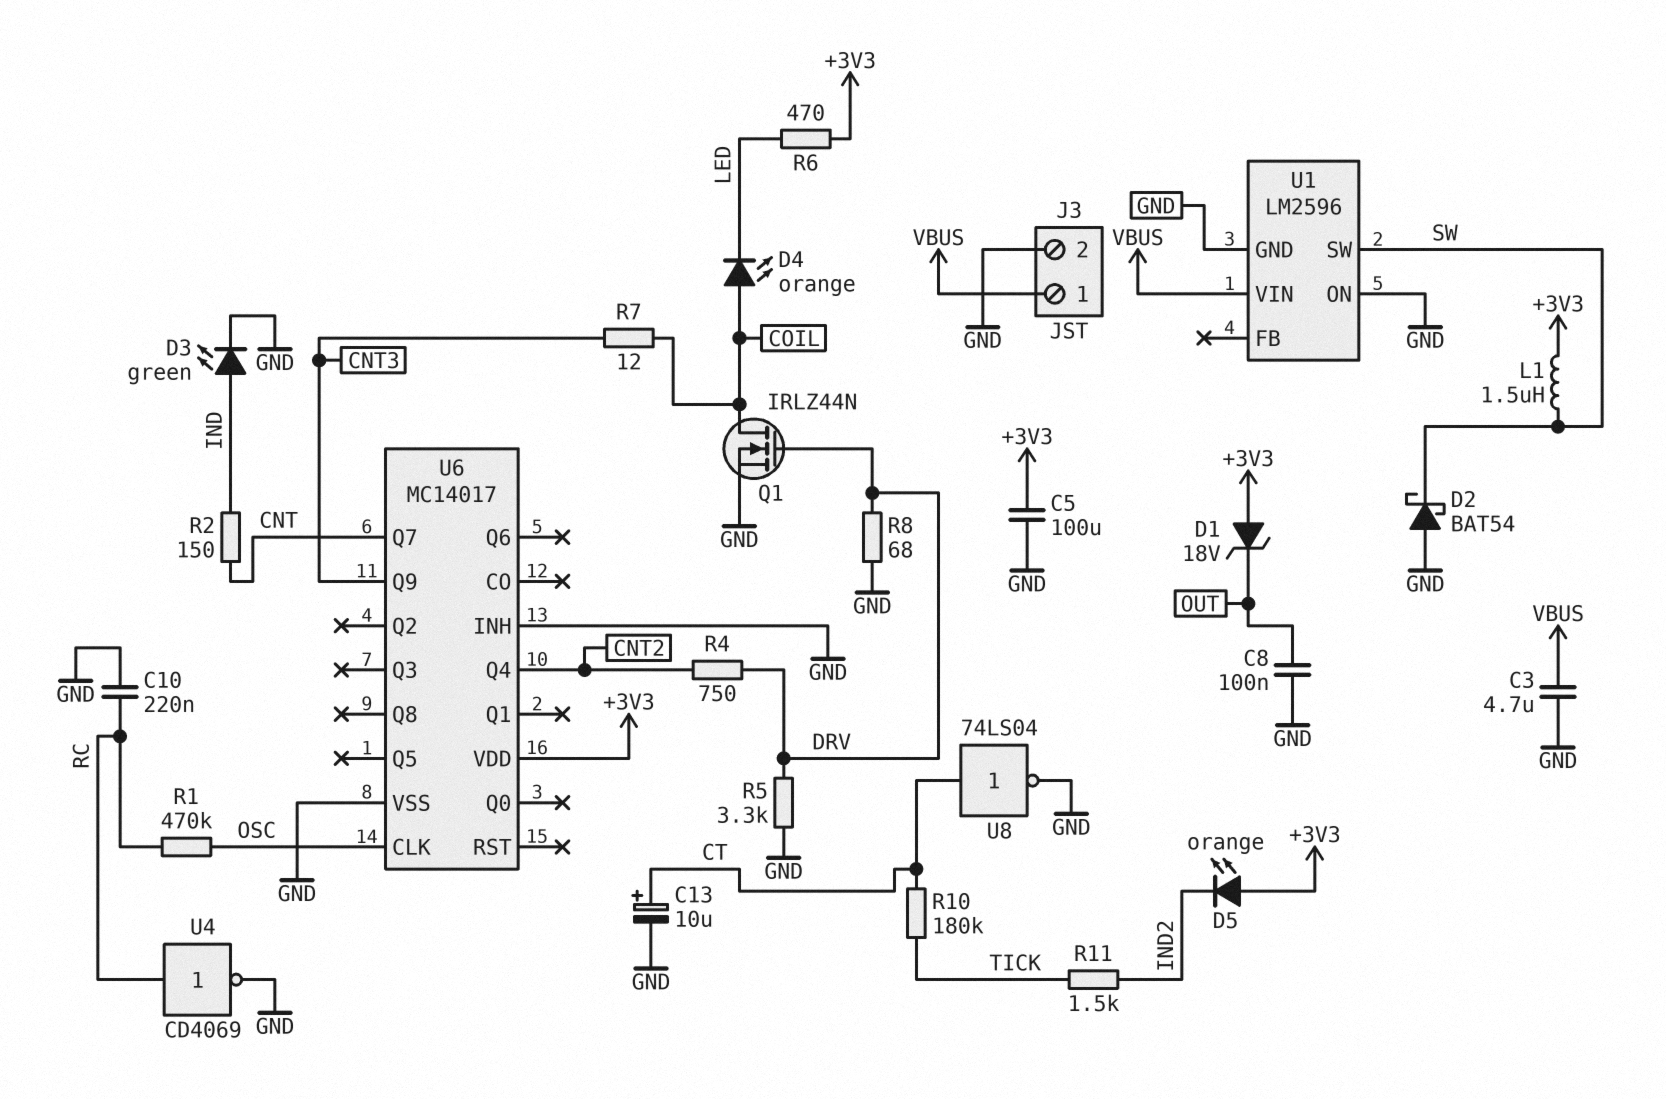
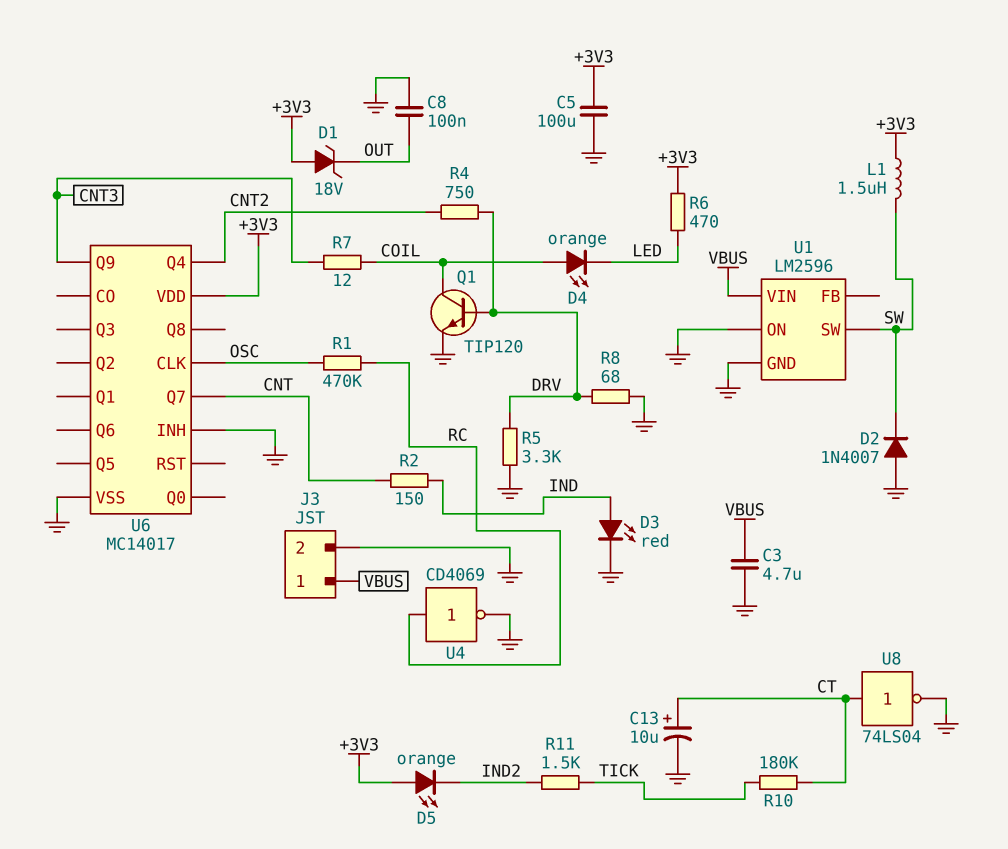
C10: 220nF (GND, RC) -> none
D2: schottky BAT54 (A GND, K SW) -> diode 1N4007 (A GND, K SW)
D3: LED green (A IND, K GND) -> LED red (A IND, K GND)
Q1: NMOS IRLZ44N (G DRV, D COIL, S GND) -> NPN TIP120 (B DRV, C COIL, E GND)

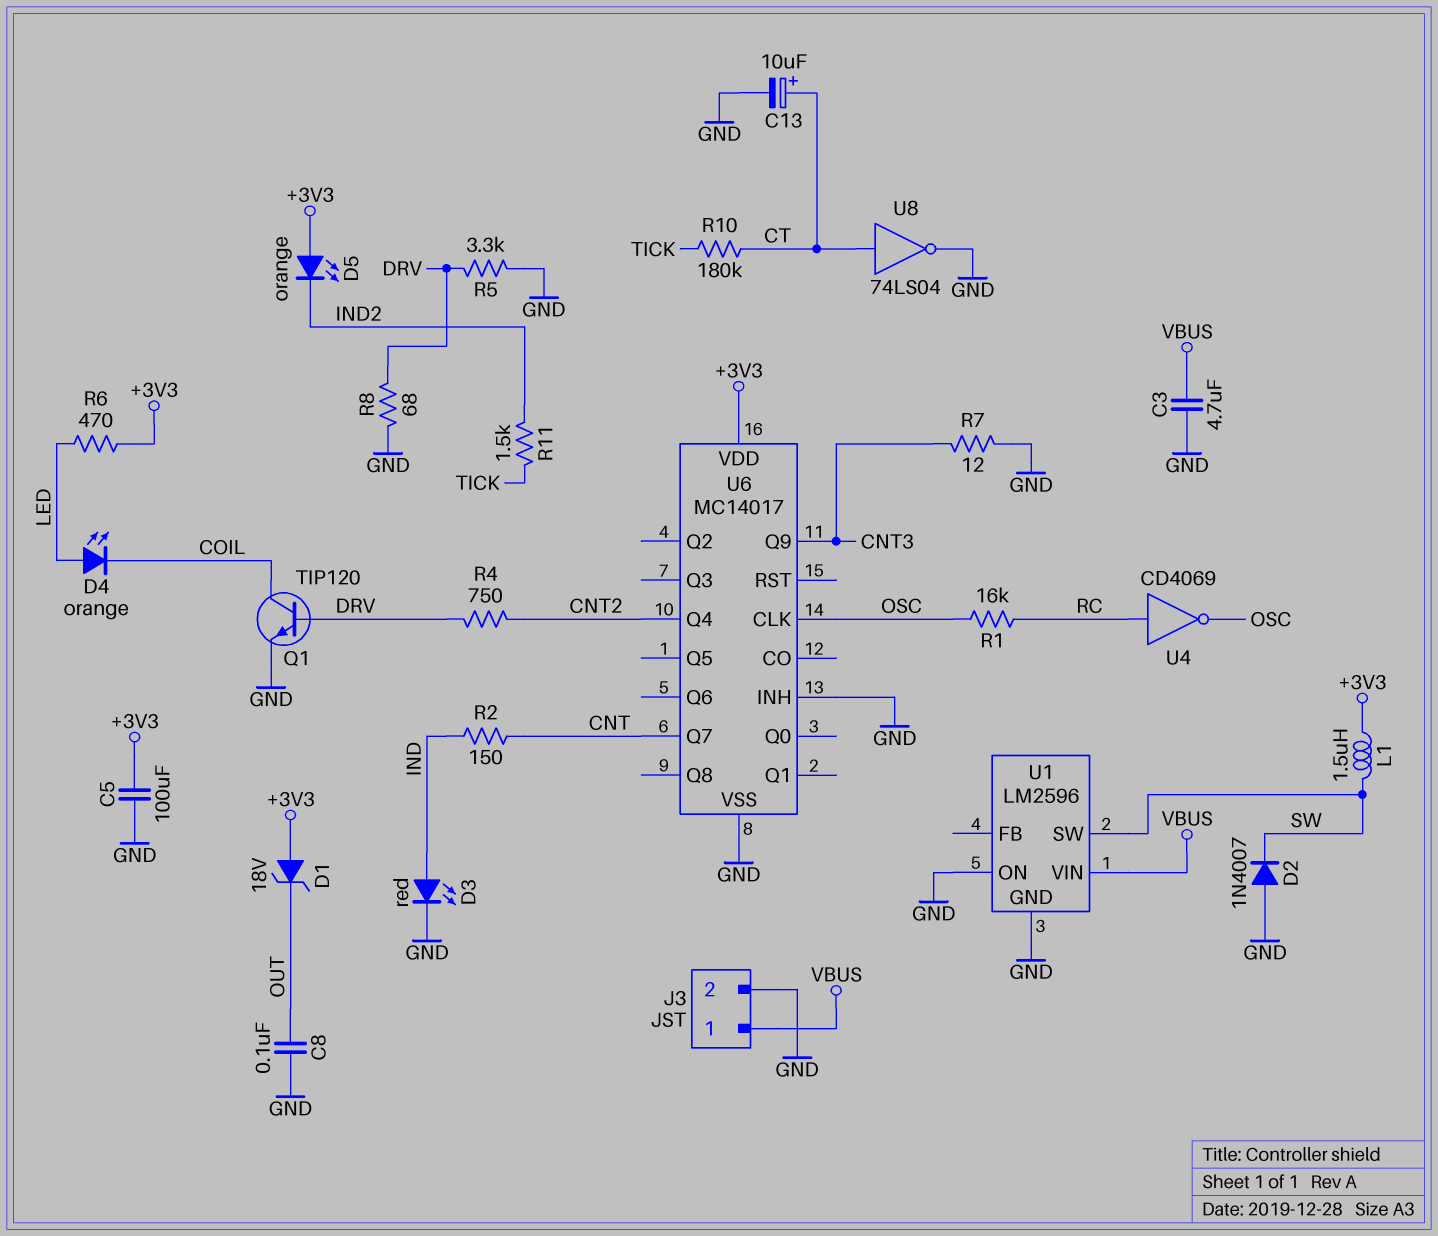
D4: LED orange (A COIL, K LED) -> LED orange (A LED, K COIL)
R1: 470k (OSC, RC) -> 16k (OSC, RC)
R7: 12 (CNT3, COIL) -> 12 (CNT3, GND)
U4: NOT CD4069 (in RC, out GND) -> NOT CD4069 (in RC, out OSC)

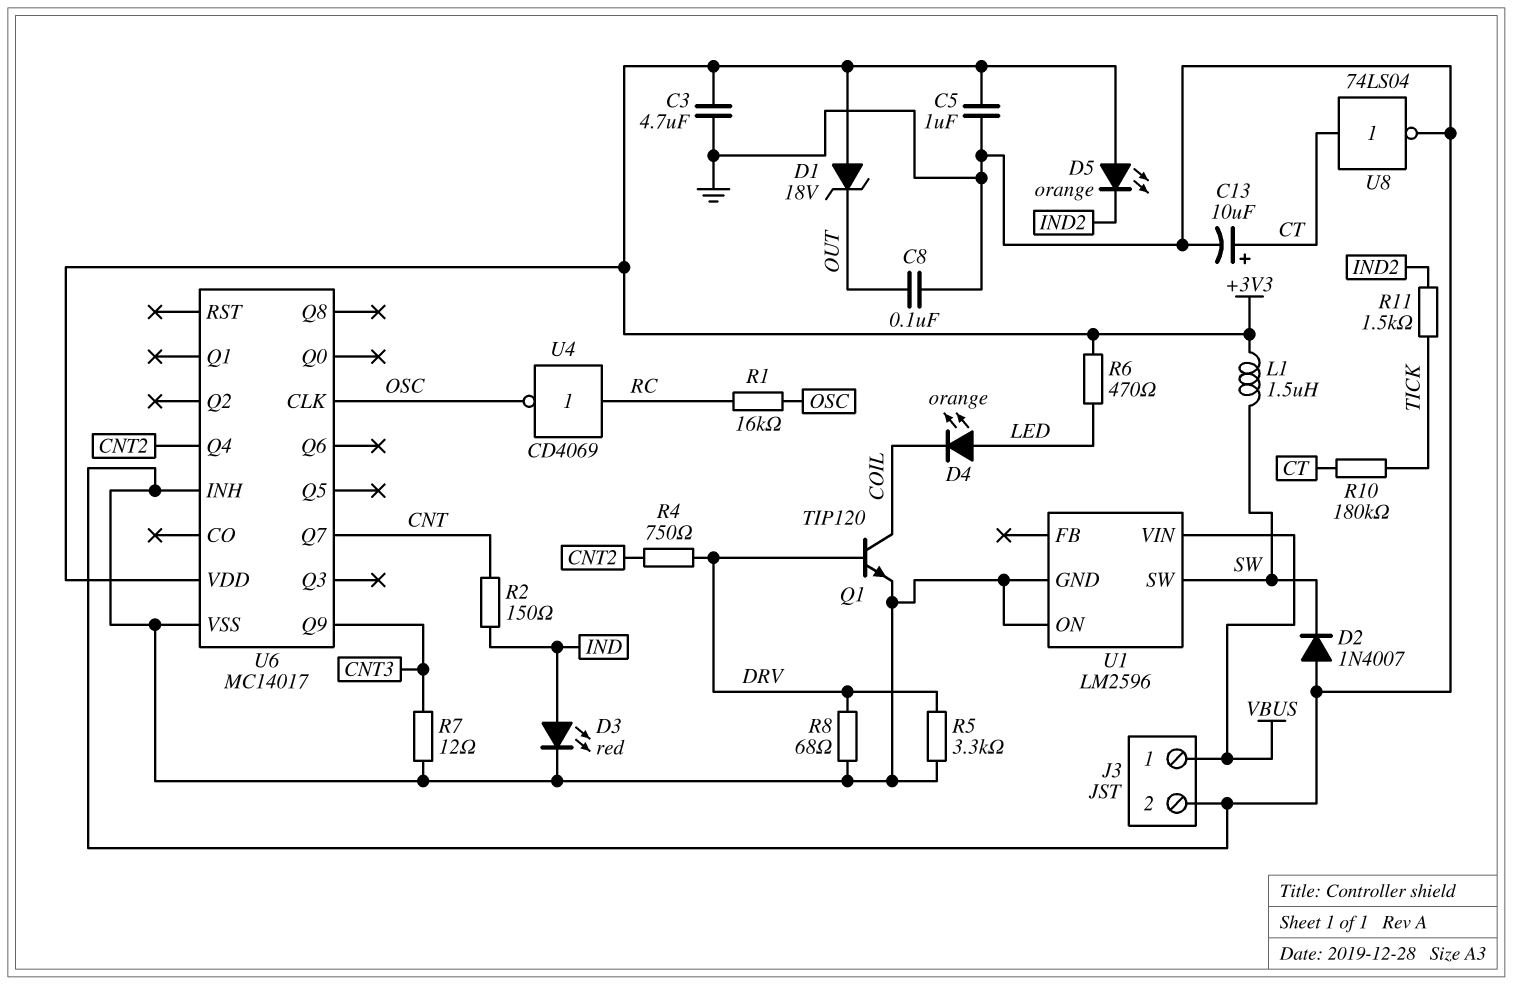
C3: 4.7uF (GND, VBUS) -> 4.7uF (+3V3, GND)
C5: 100uF (+3V3, GND) -> 1uF (+3V3, GND)

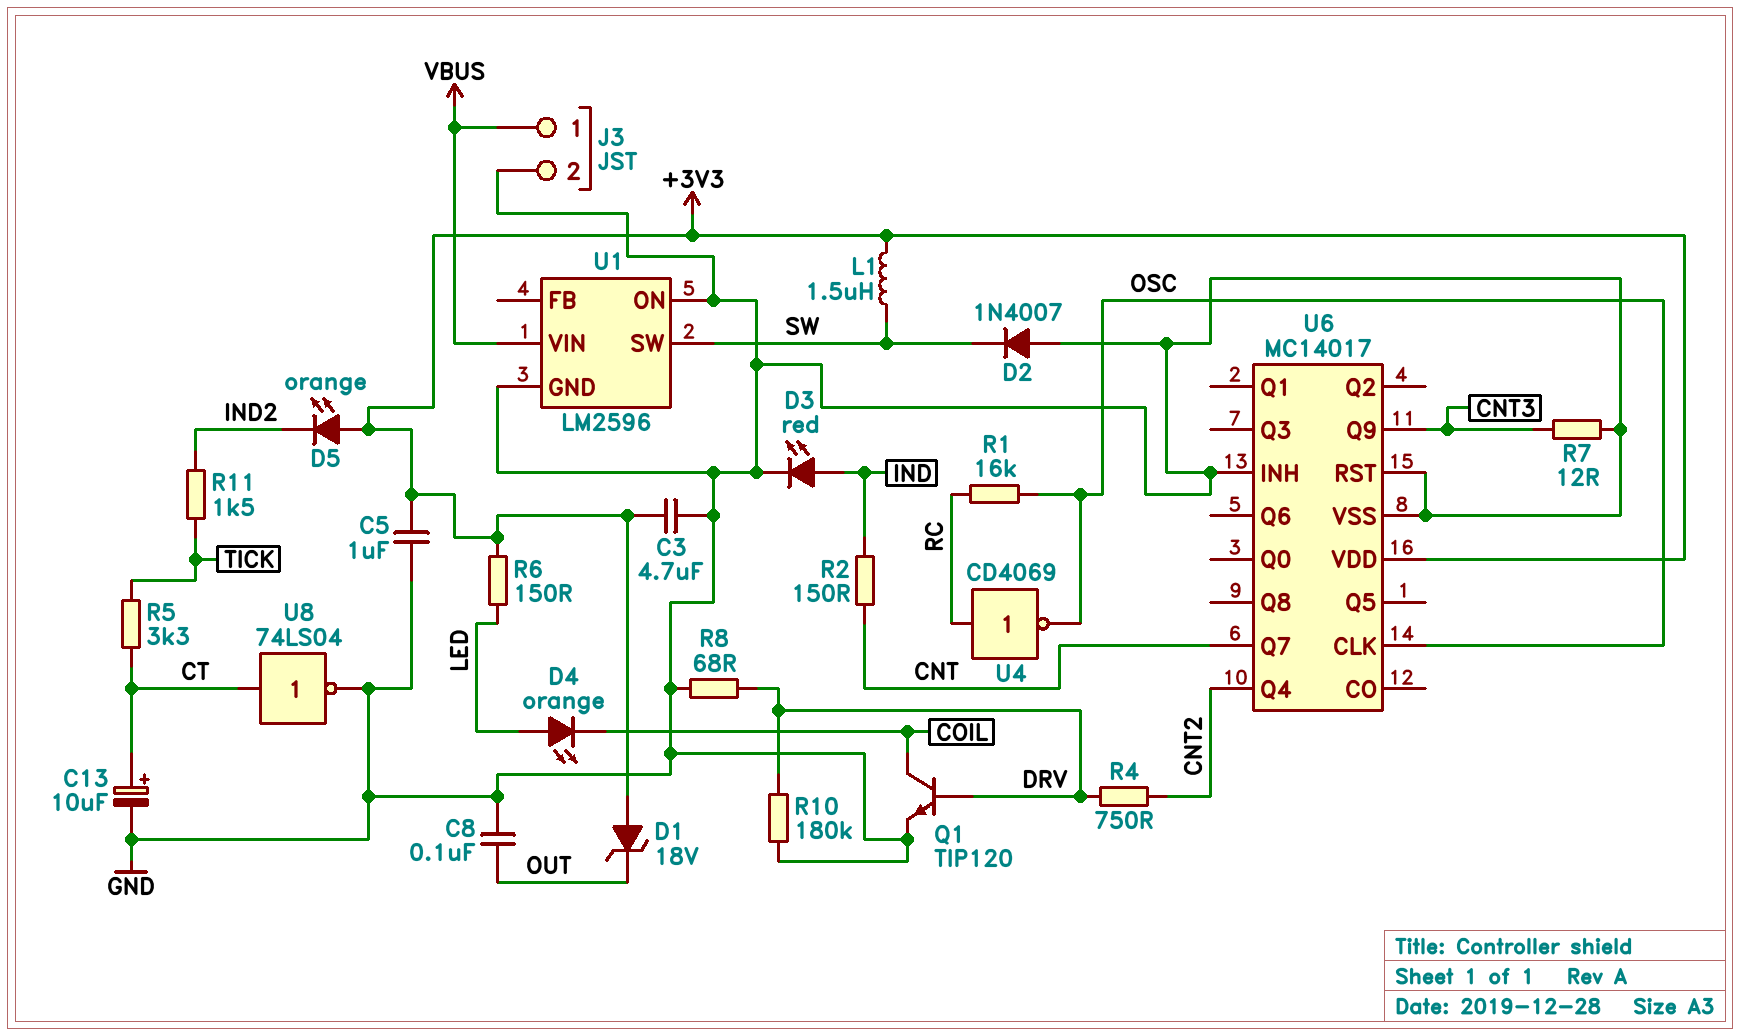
R5: 3.3k (DRV, GND) -> 3.3k (CT, TICK)
R6: 470 (+3V3, LED) -> 150 (+3V3, LED)
R10: 180k (CT, TICK) -> 180k (DRV, GND)
U6 pin RST: none -> GND

